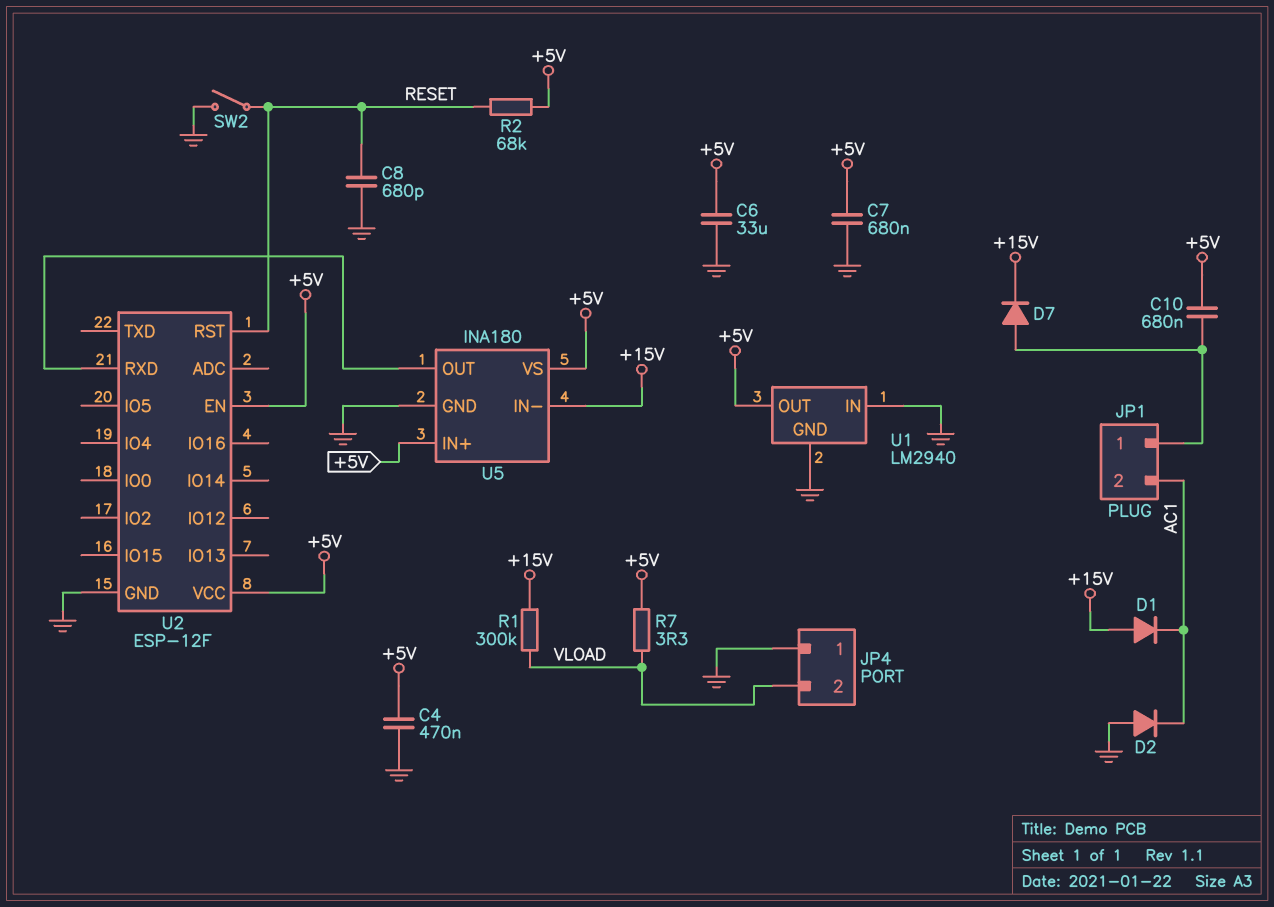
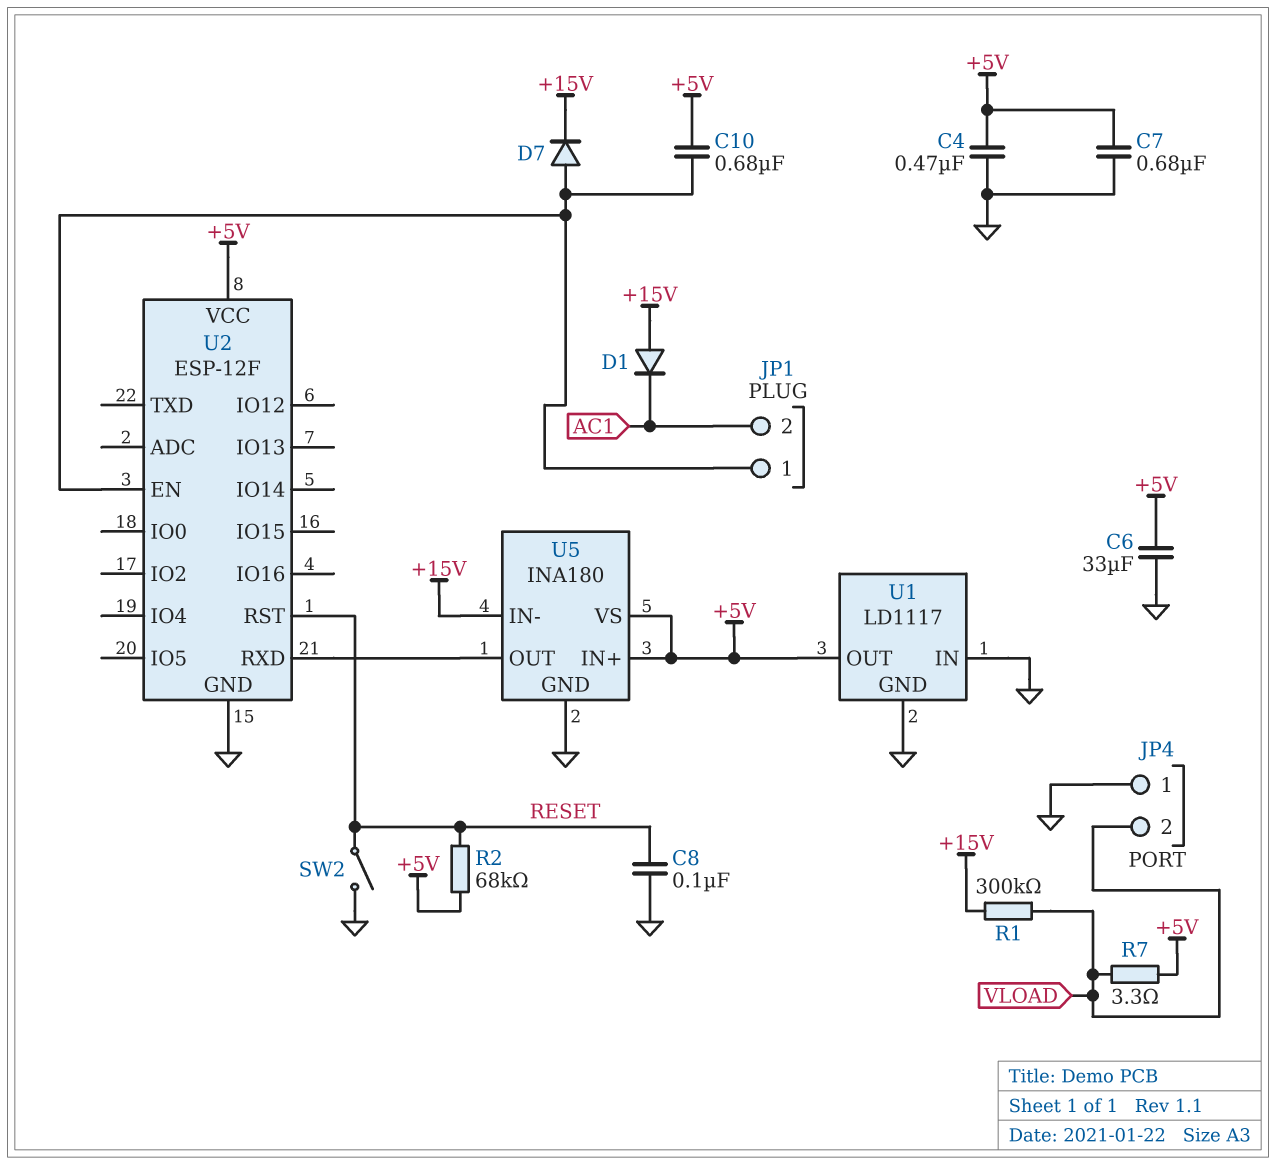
C8: 680pF (GND, RESET) -> 100nF (GND, RESET)
D2: diode (A GND, K AC1) -> none
U1: LM2940 -> LD1117
U2 pin EN: +5V -> JP1/1

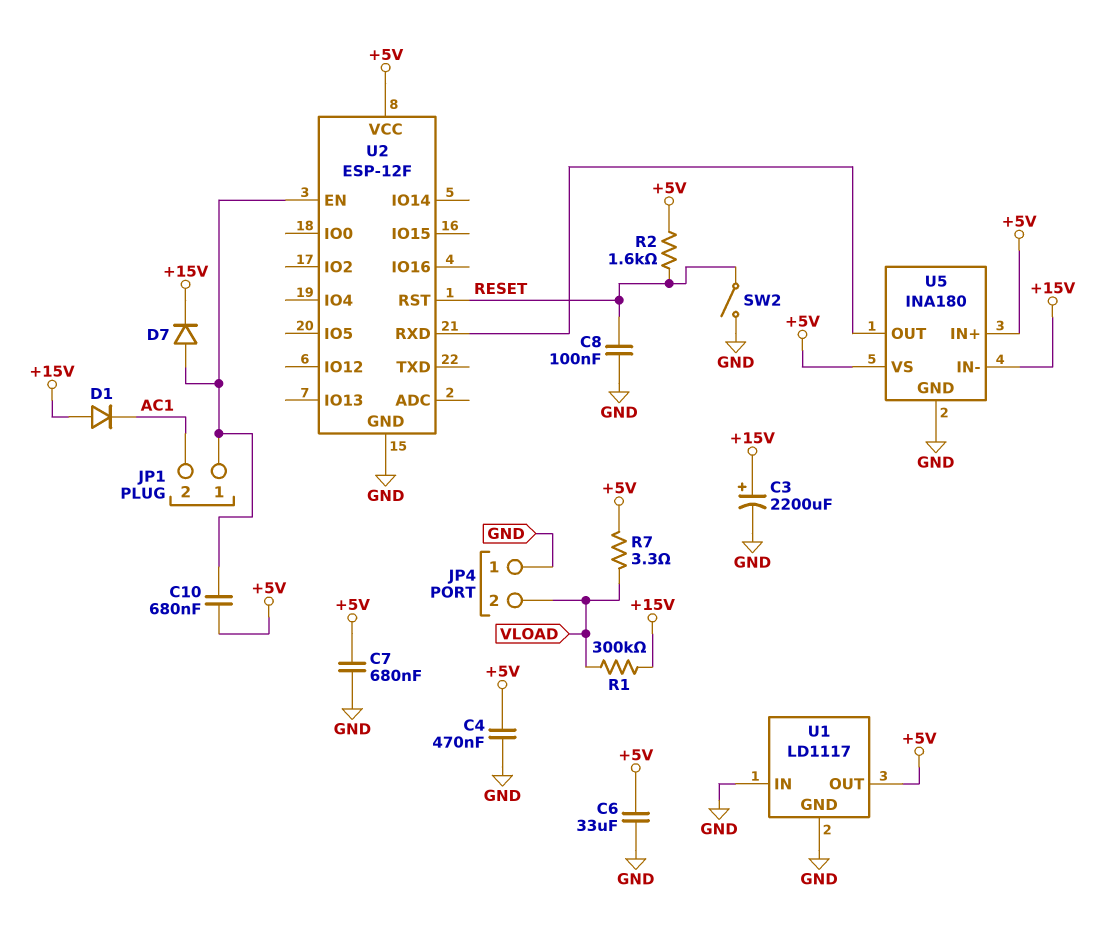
C3: none -> 2200uF (plus +15V, minus GND)
R2: 68k (+5V, RESET) -> 1.6k (+5V, RESET)

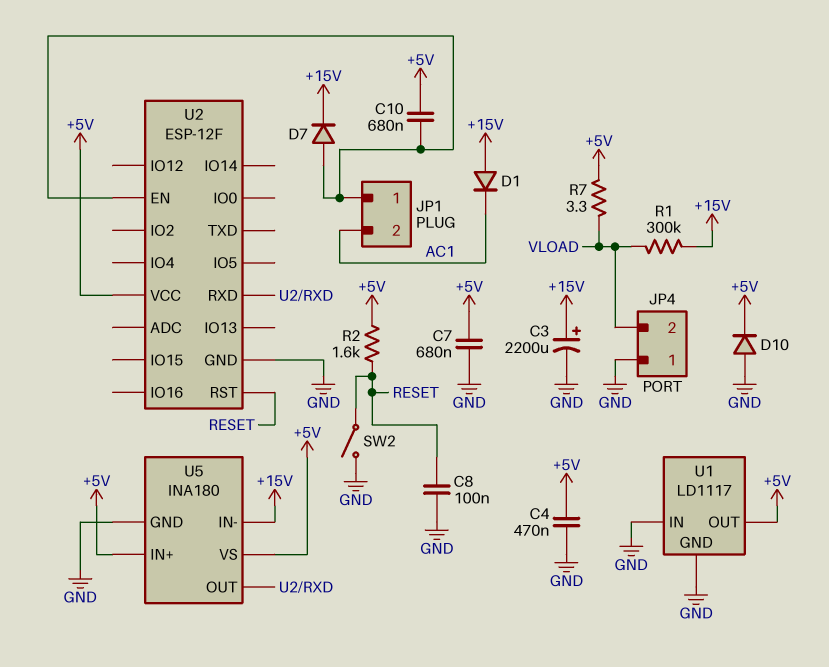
C6: 33uF (+5V, GND) -> none
D10: none -> diode (A GND, K +5V)

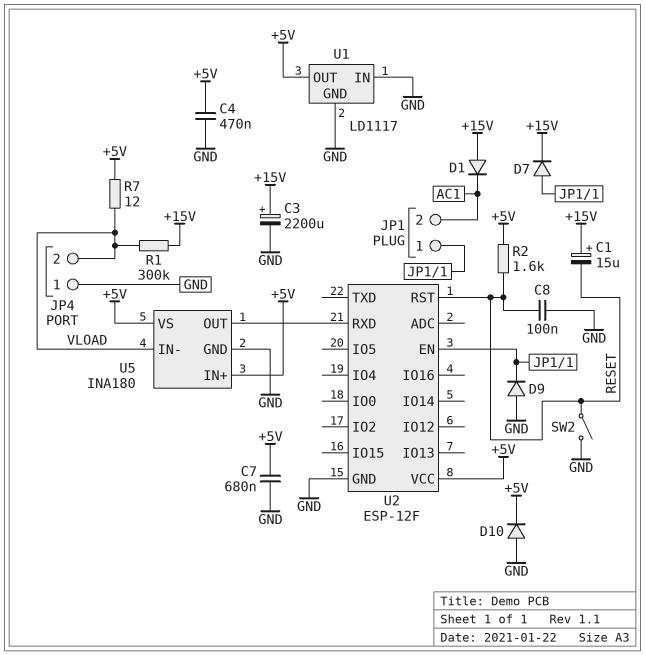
C1: none -> 15uF (plus +15V, minus RESET)
C10: 680nF (+5V, JP1/1) -> none
D9: none -> diode (A GND, K JP1/1)
R7: 3.3 (+5V, VLOAD) -> 12 (+5V, VLOAD)
U5 pin IN-: +15V -> VLOAD

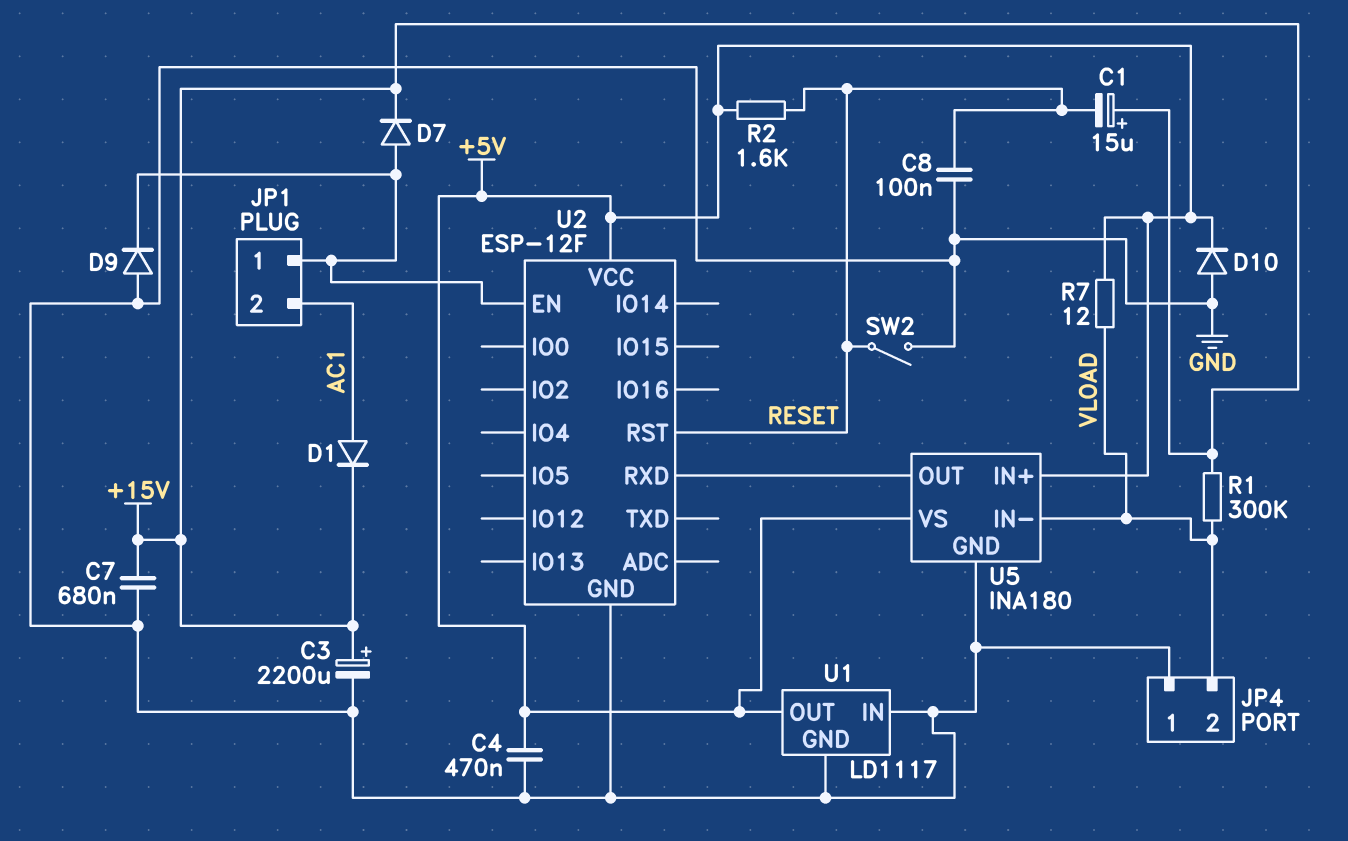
C7: 680nF (+5V, GND) -> 680nF (+15V, GND)
D1: diode (A +15V, K AC1) -> diode (A AC1, K +15V)

